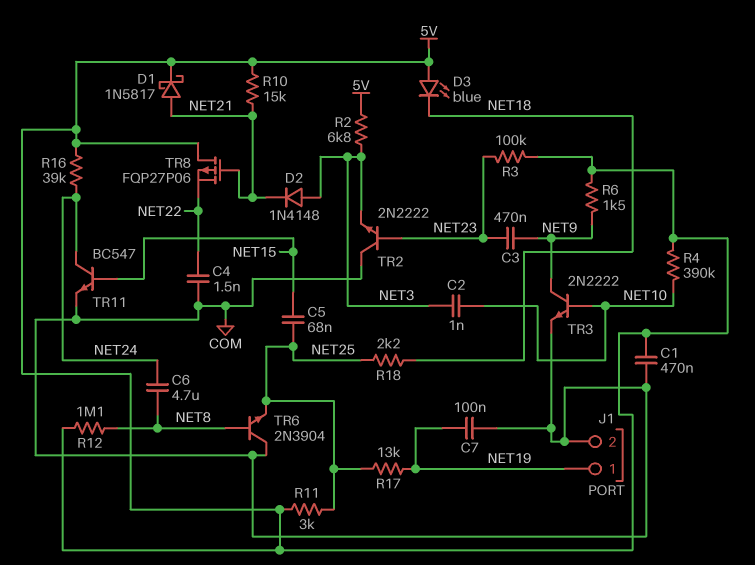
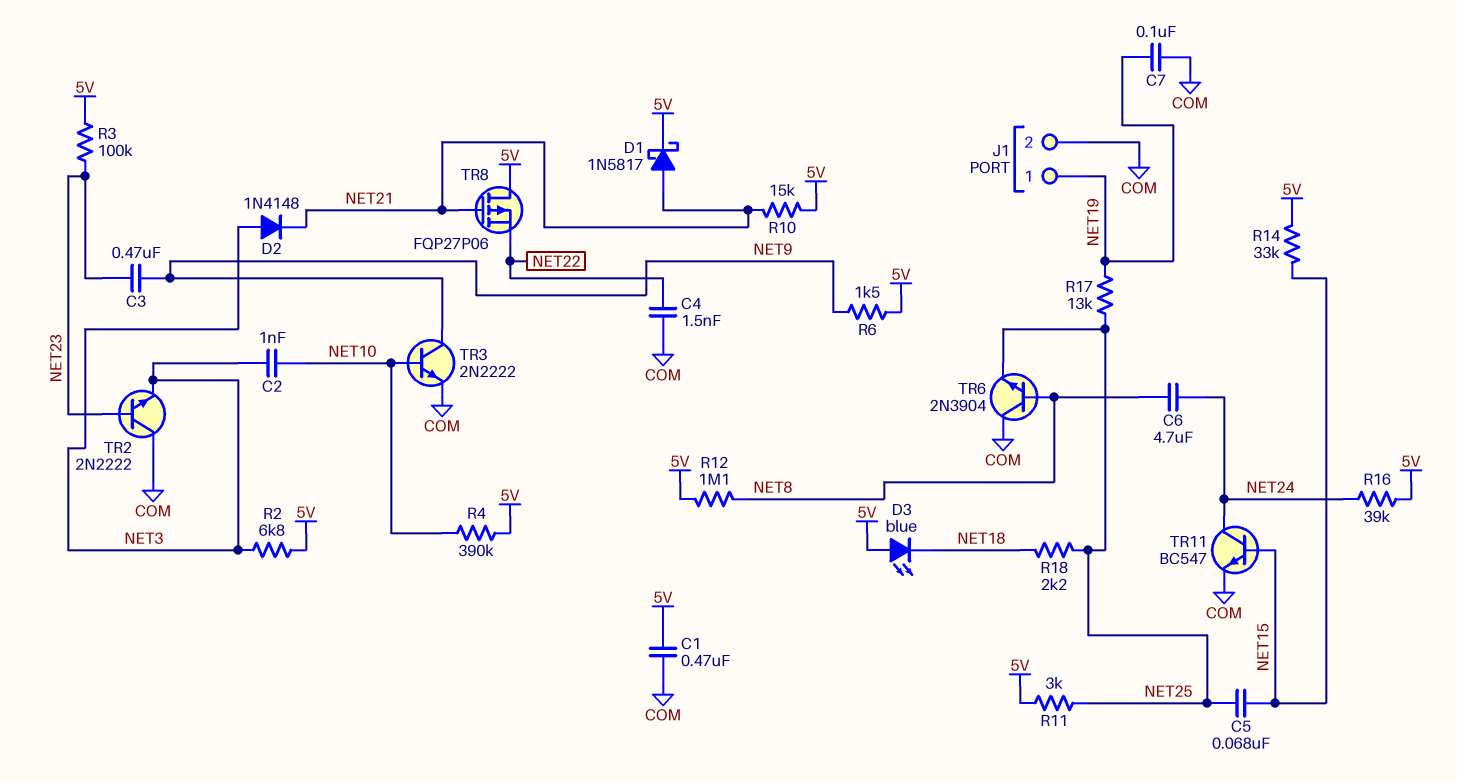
R14: none -> 33k (5V, NET15)

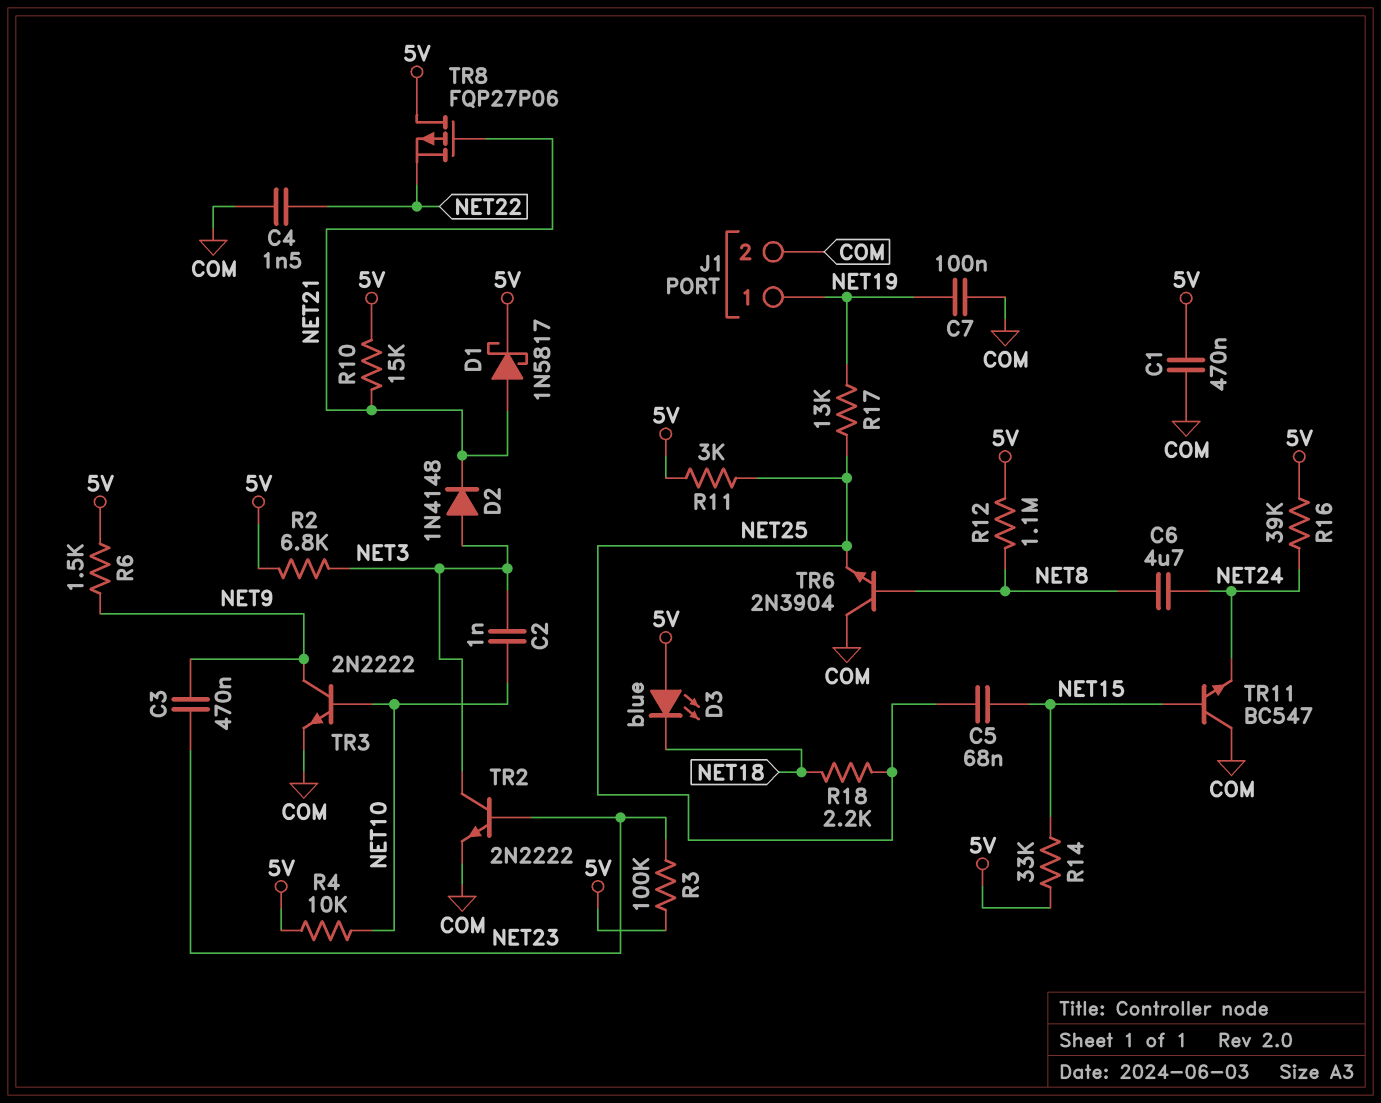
R4: 390k (5V, NET10) -> 10k (5V, NET10)
TR2: NPN 2N2222 (B NET23, C COM, E NET3) -> NPN 2N2222 (B NET23, C NET3, E COM)
TR11: NPN BC547 (B NET15, C NET24, E COM) -> NPN BC547 (B NET15, C COM, E NET24)

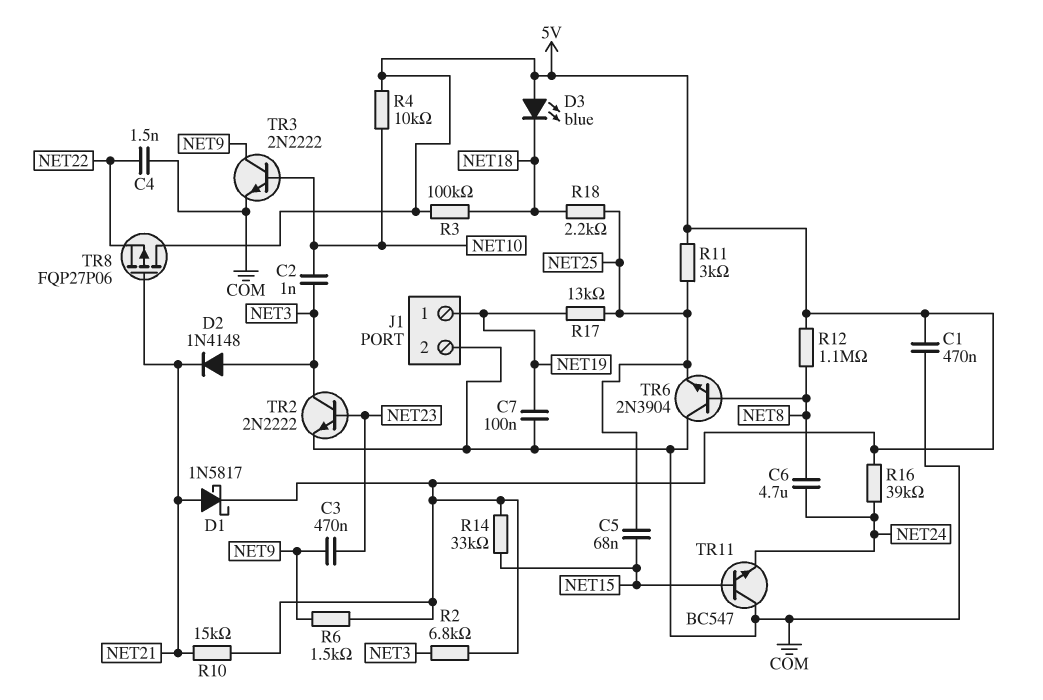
R3: 100k (5V, NET23) -> 100k (5V, NET18)

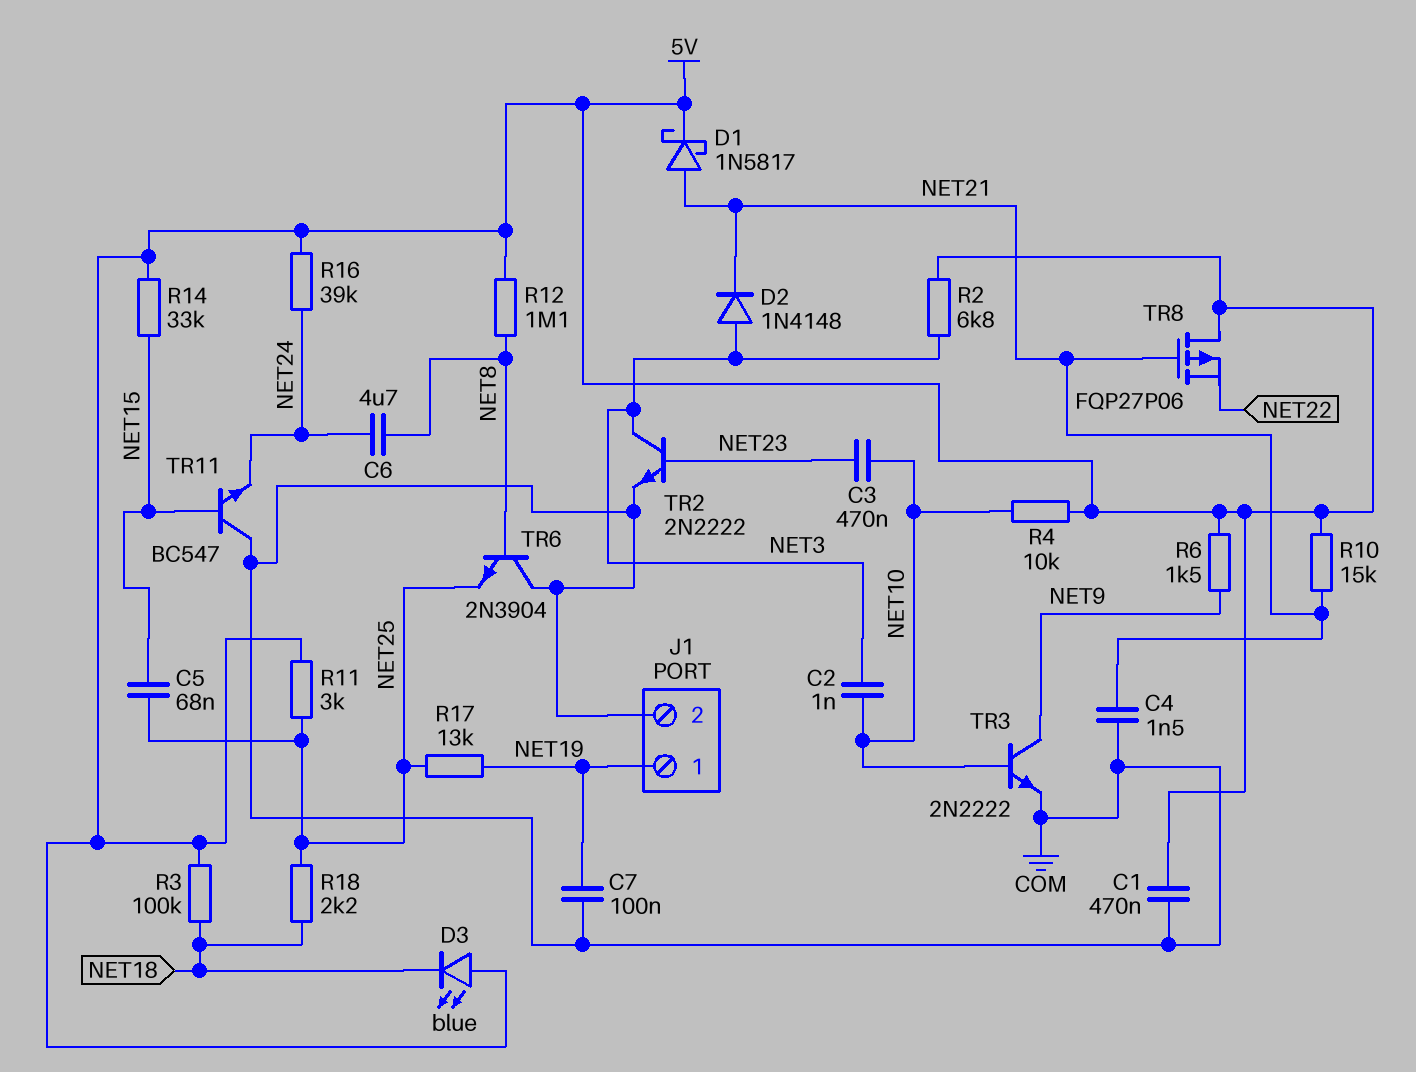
C3: 470nF (NET9, NET23) -> 470nF (NET10, NET23)
C4: 1.5nF (COM, NET22) -> 1.5nF (COM, NET21)

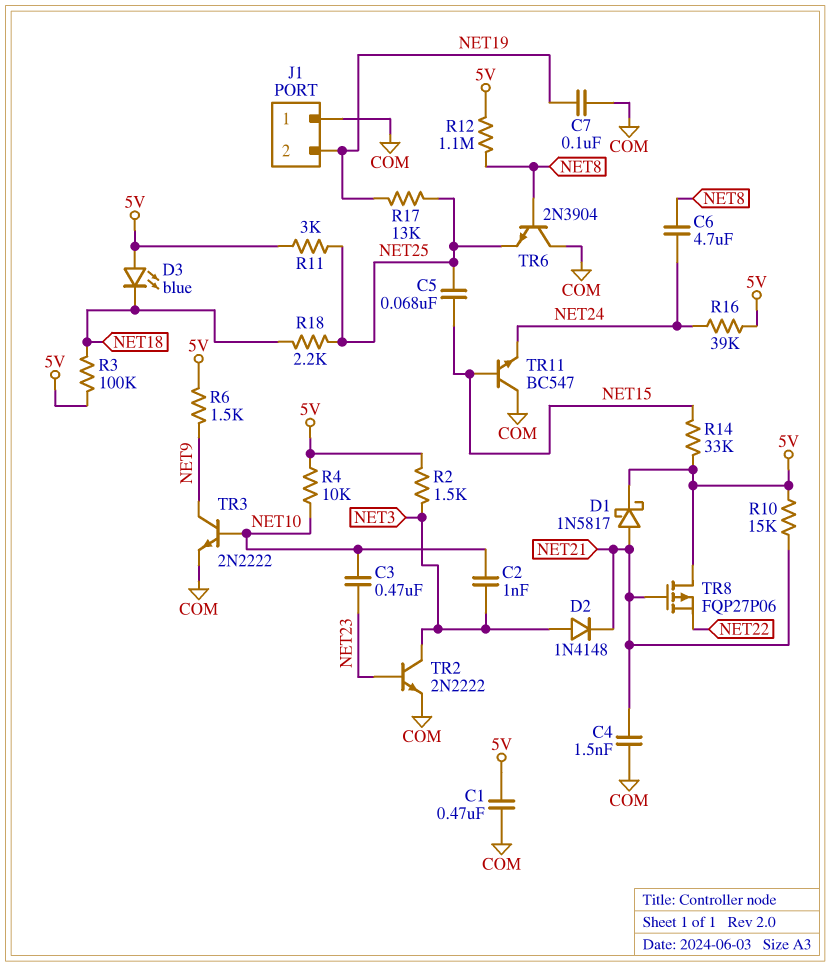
J1 pin 1: NET19 -> COM
J1 pin 2: COM -> NET19
R2: 6.8k (5V, NET3) -> 1.5k (5V, NET3)

